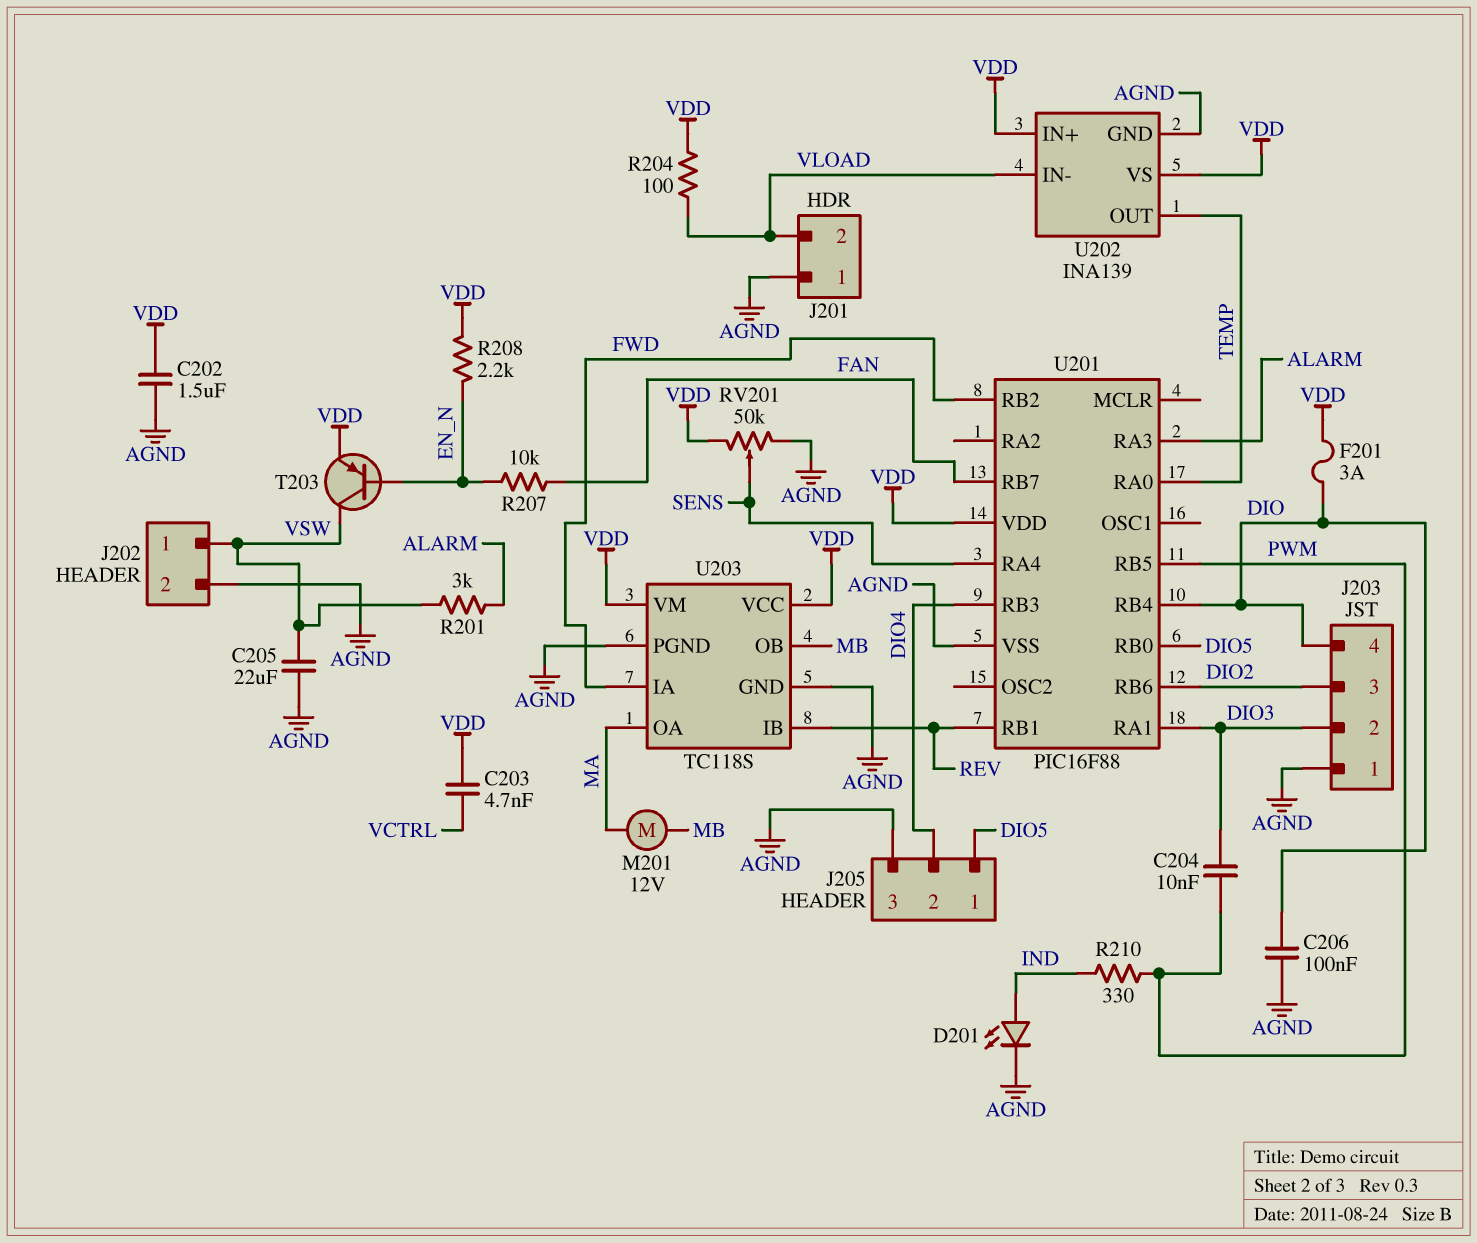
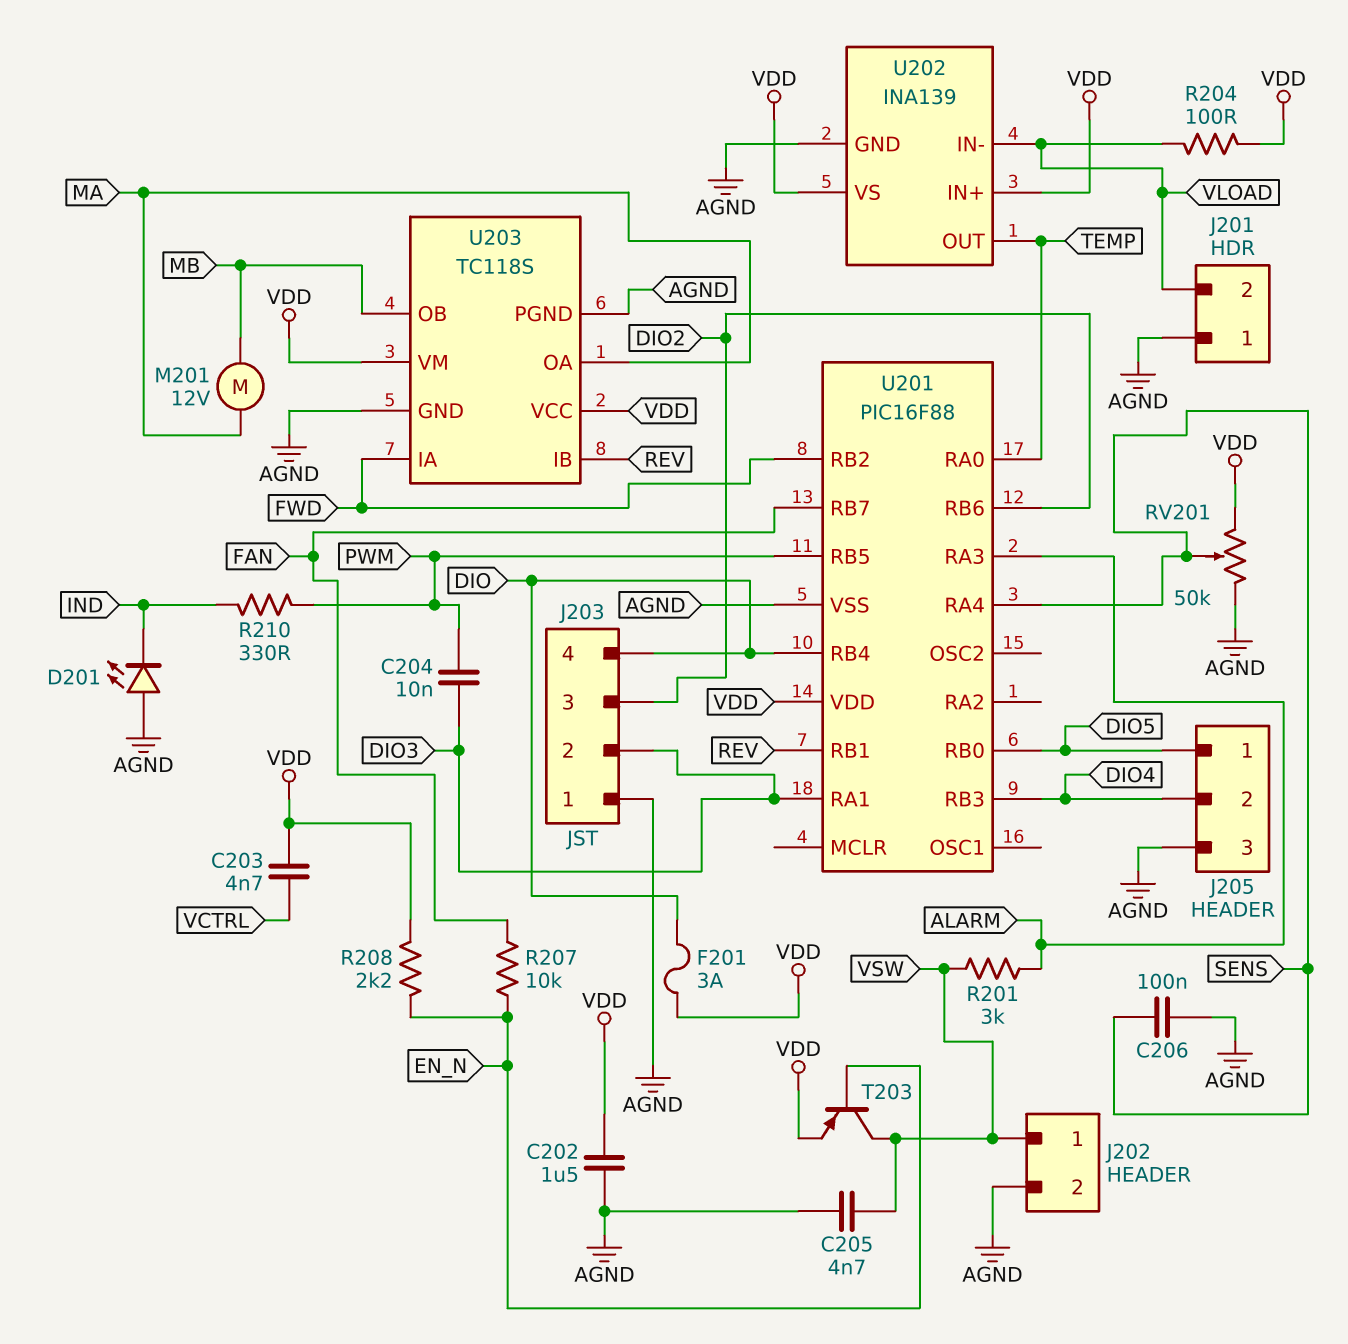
C205: 22uF (AGND, VSW) -> 4.7nF (AGND, VSW)
C206: 100nF (AGND, DIO) -> 100nF (AGND, SENS)
D201: LED (A IND, K AGND) -> LED (A AGND, K IND)

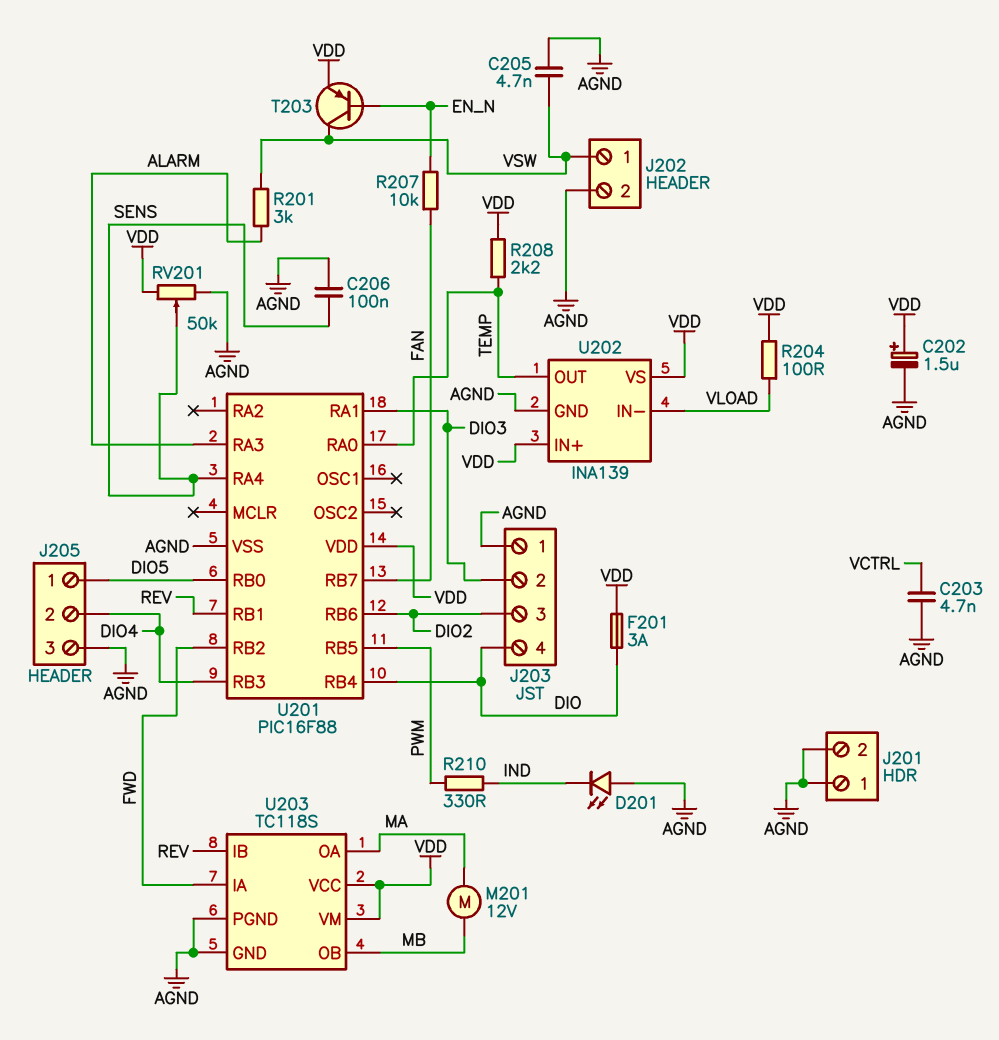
C202: 1.5uF (AGND, VDD) -> 1.5uF (plus VDD, minus AGND)
C203: 4.7nF (VCTRL, VDD) -> 4.7nF (AGND, VCTRL)
C204: 10nF (DIO3, PWM) -> none
J201 pin 2: VLOAD -> AGND
R208: 2.2k (EN_N, VDD) -> 2.2k (TEMP, VDD)

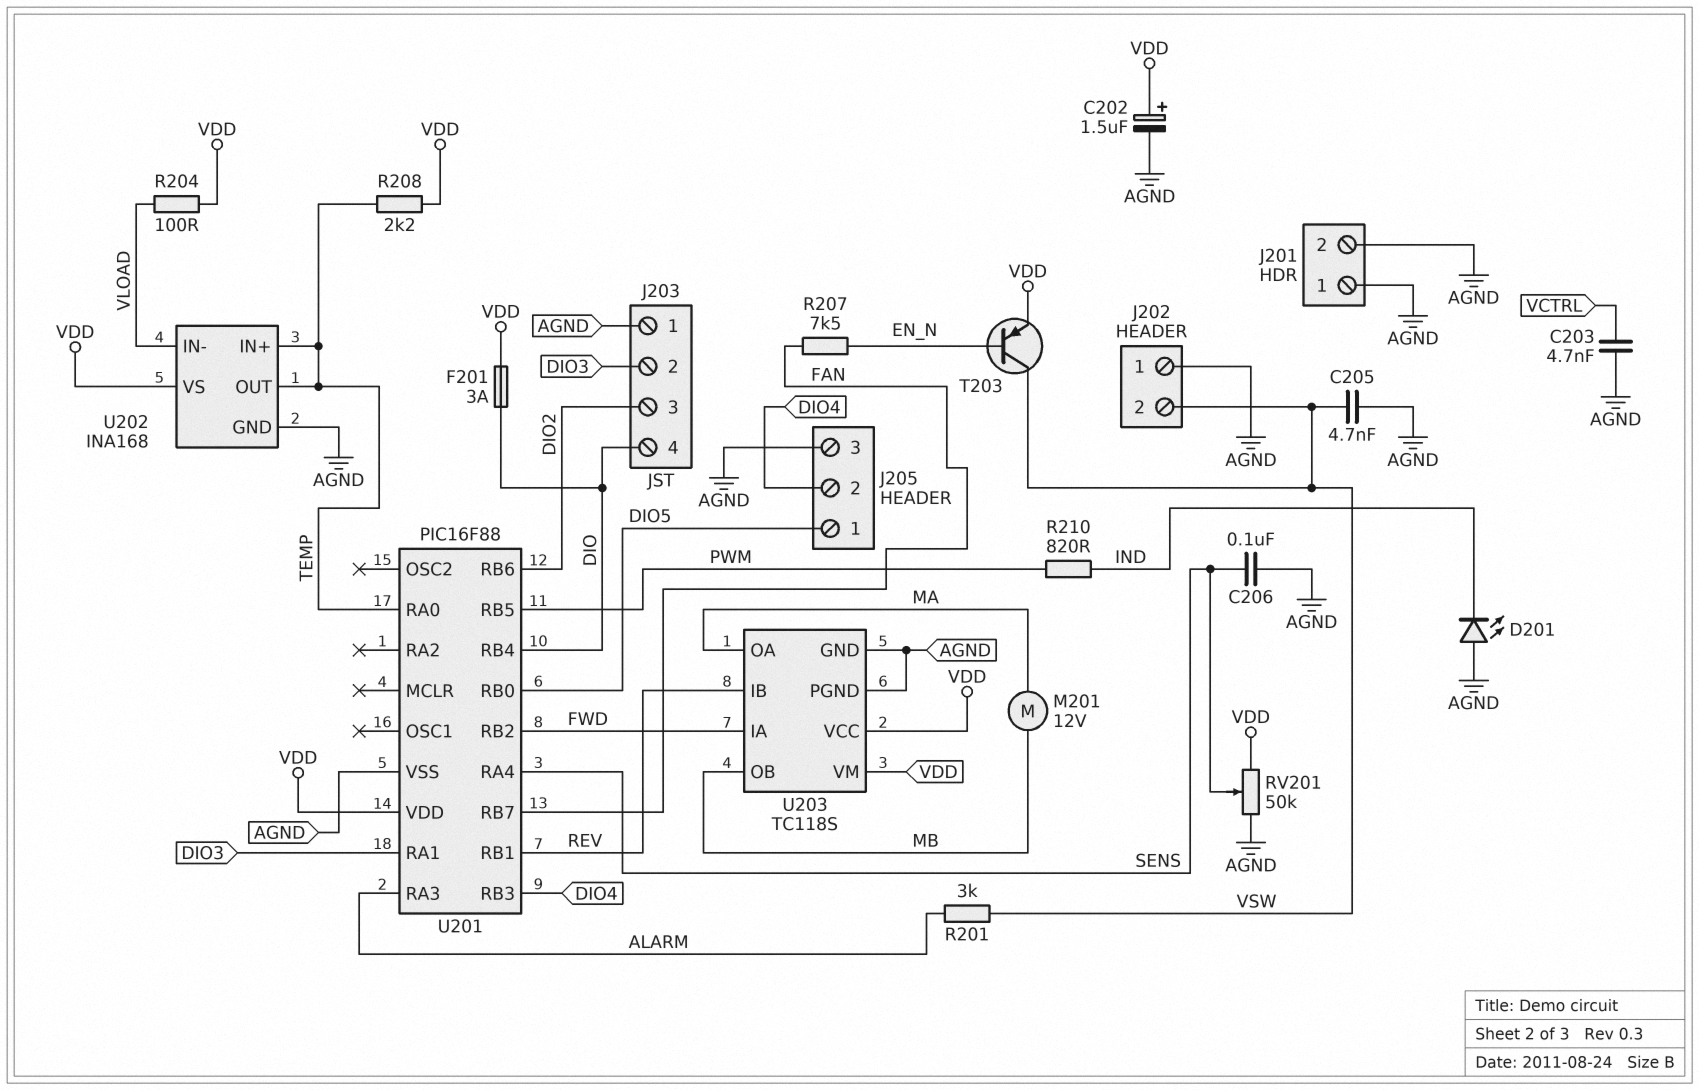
J202 pin 1: VSW -> AGND
J202 pin 2: AGND -> VSW
R207: 10k (EN_N, FAN) -> 7.5k (EN_N, FAN)
R210: 330 (IND, PWM) -> 820 (IND, PWM)
U202: INA139 -> INA168
U202 pin IN+: VDD -> TEMP

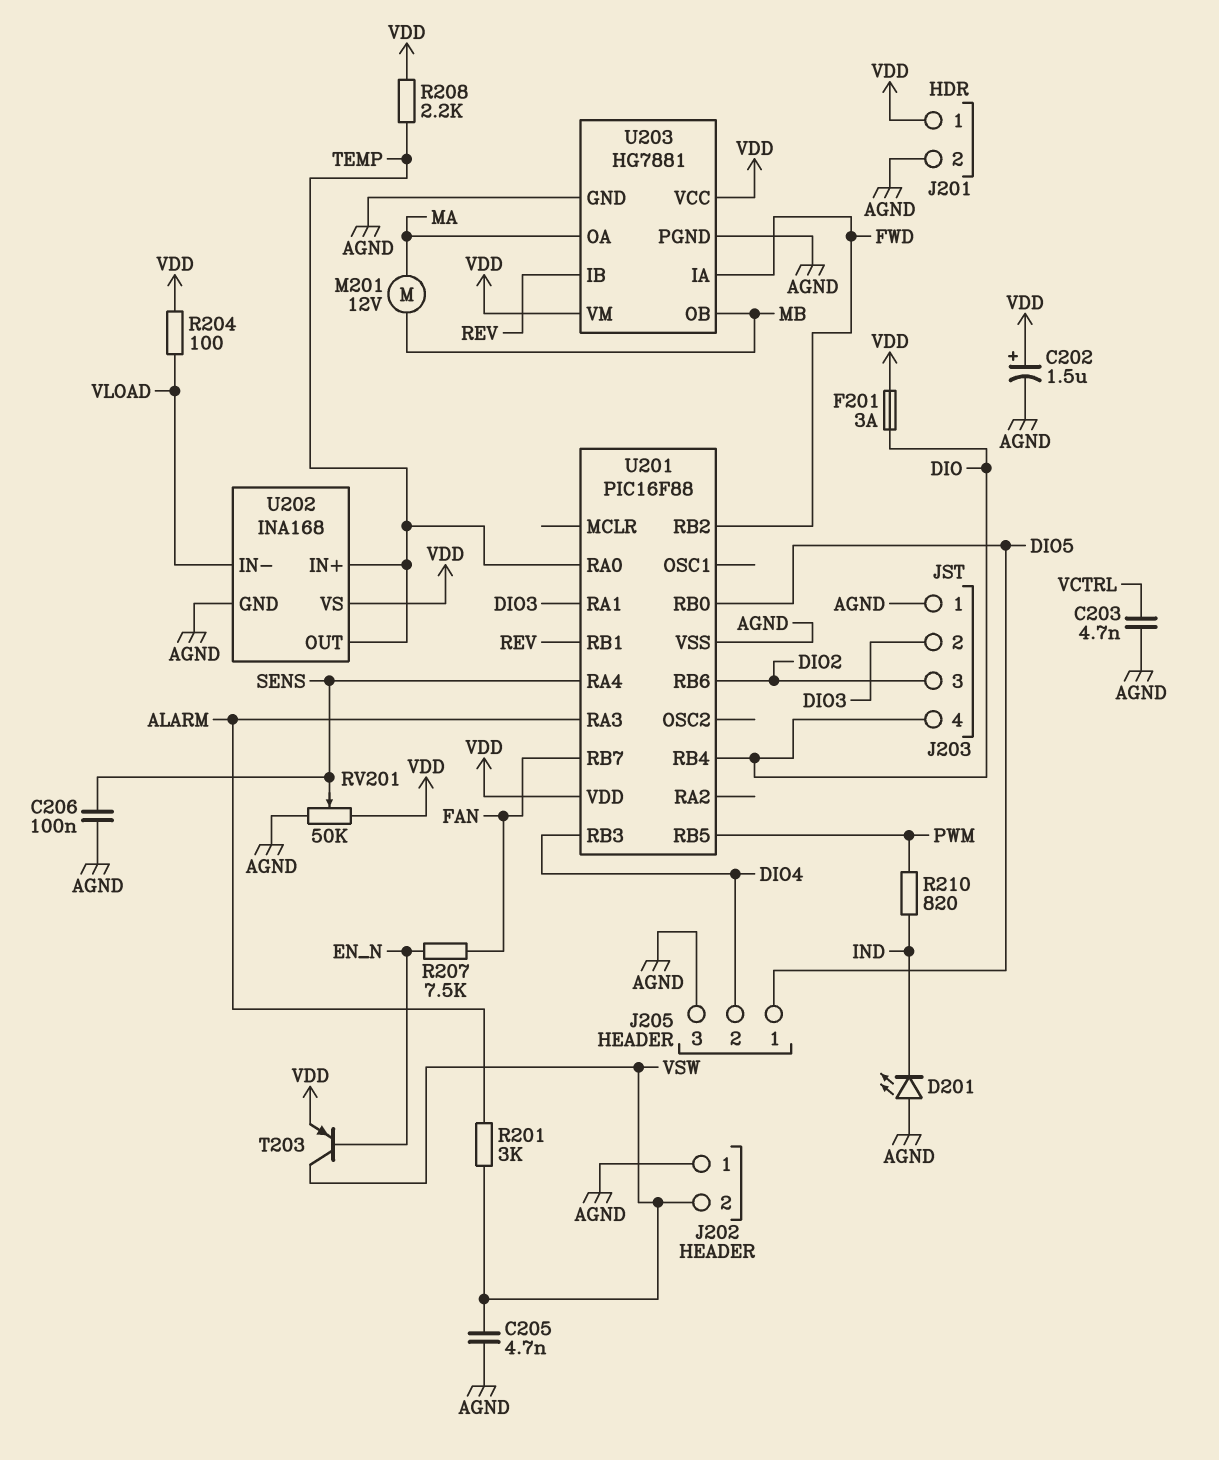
J201 pin 1: AGND -> VDD
U203: TC118S -> HG7881

